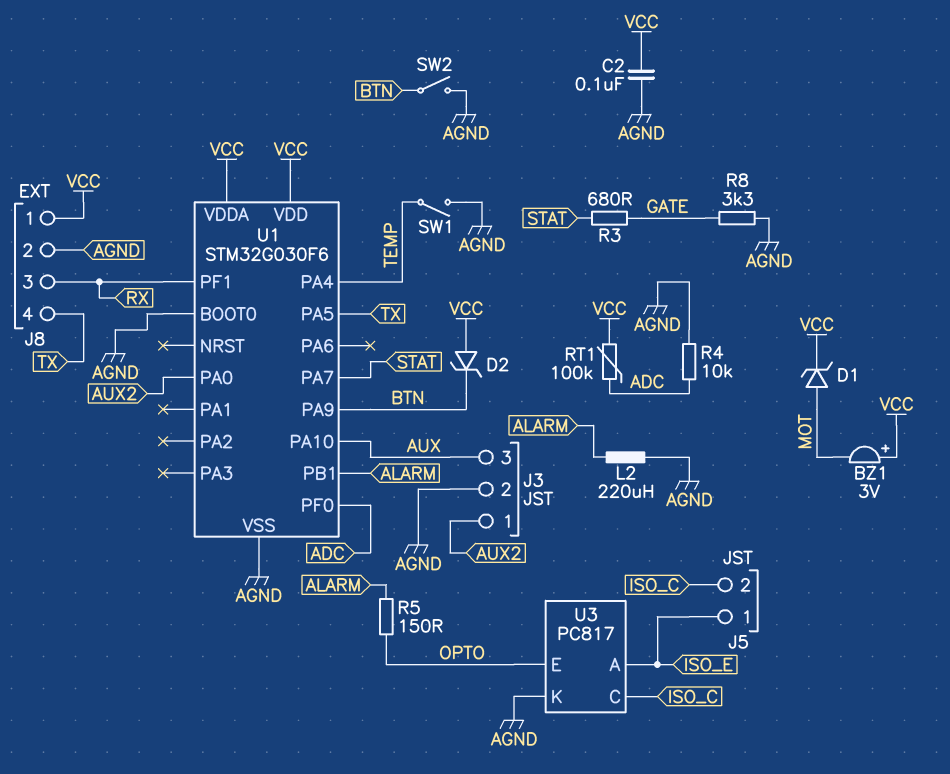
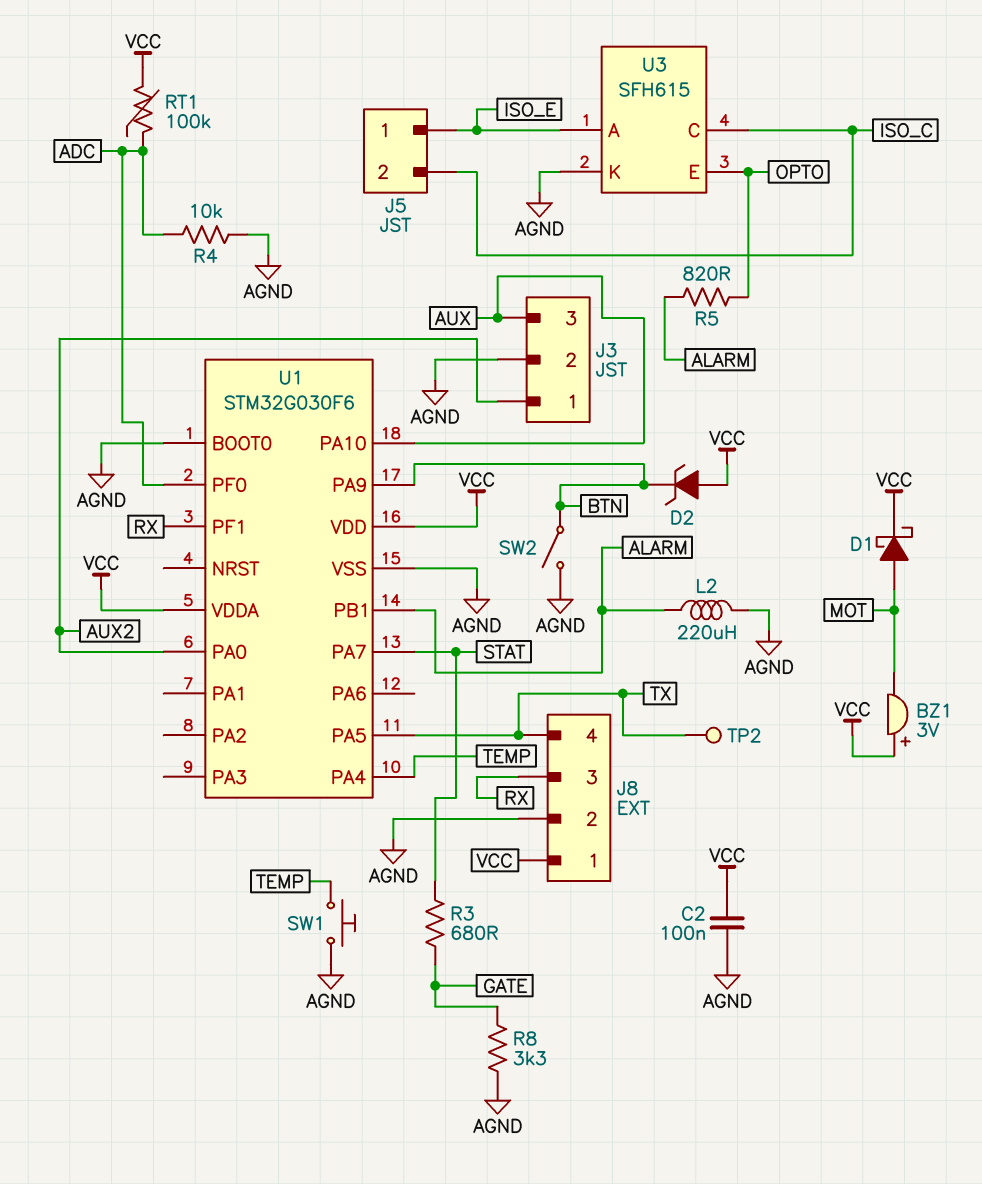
D1: zener (A MOT, K VCC) -> schottky (A MOT, K VCC)
R5: 150 (ALARM, OPTO) -> 820 (ALARM, OPTO)
SW1: switch (AGND, TEMP) -> button (AGND, TEMP)
TP2: none -> test point (TX)
U3: PC817 -> SFH615

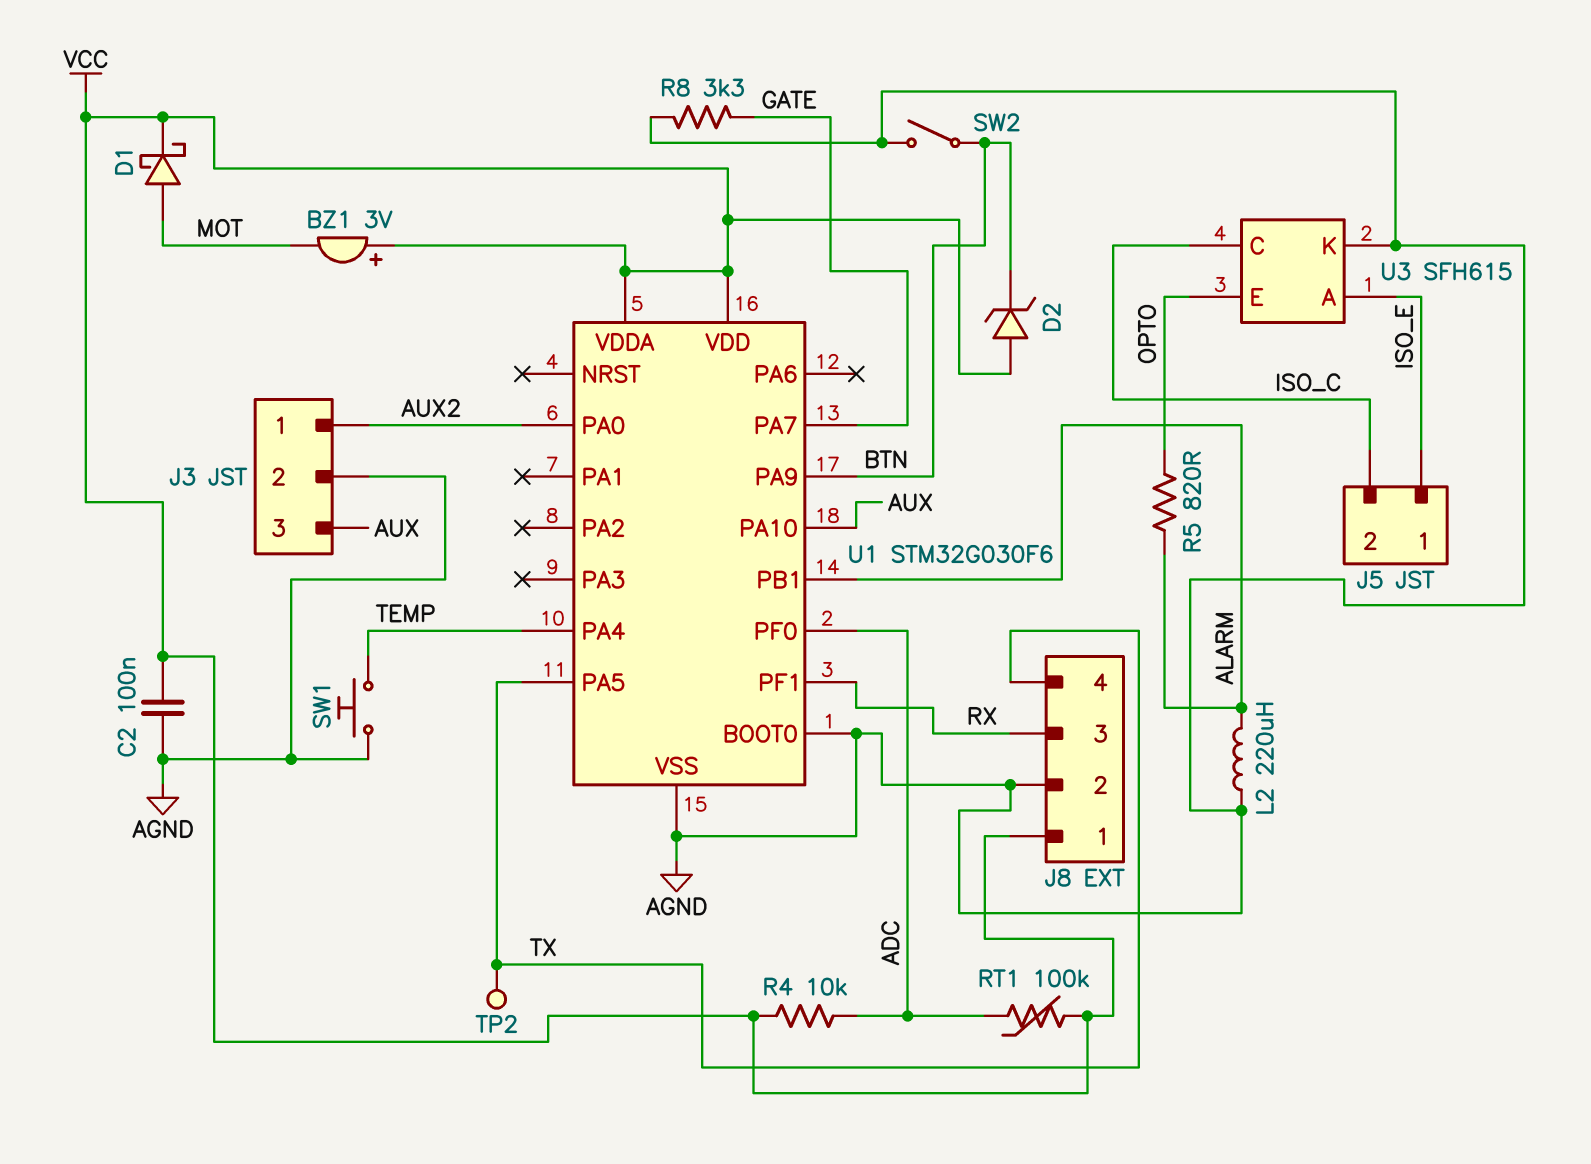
R3: 680 (GATE, STAT) -> none
R4: 10k (ADC, AGND) -> 10k (ADC, VCC)
U1 pin PA7: STAT -> GATE

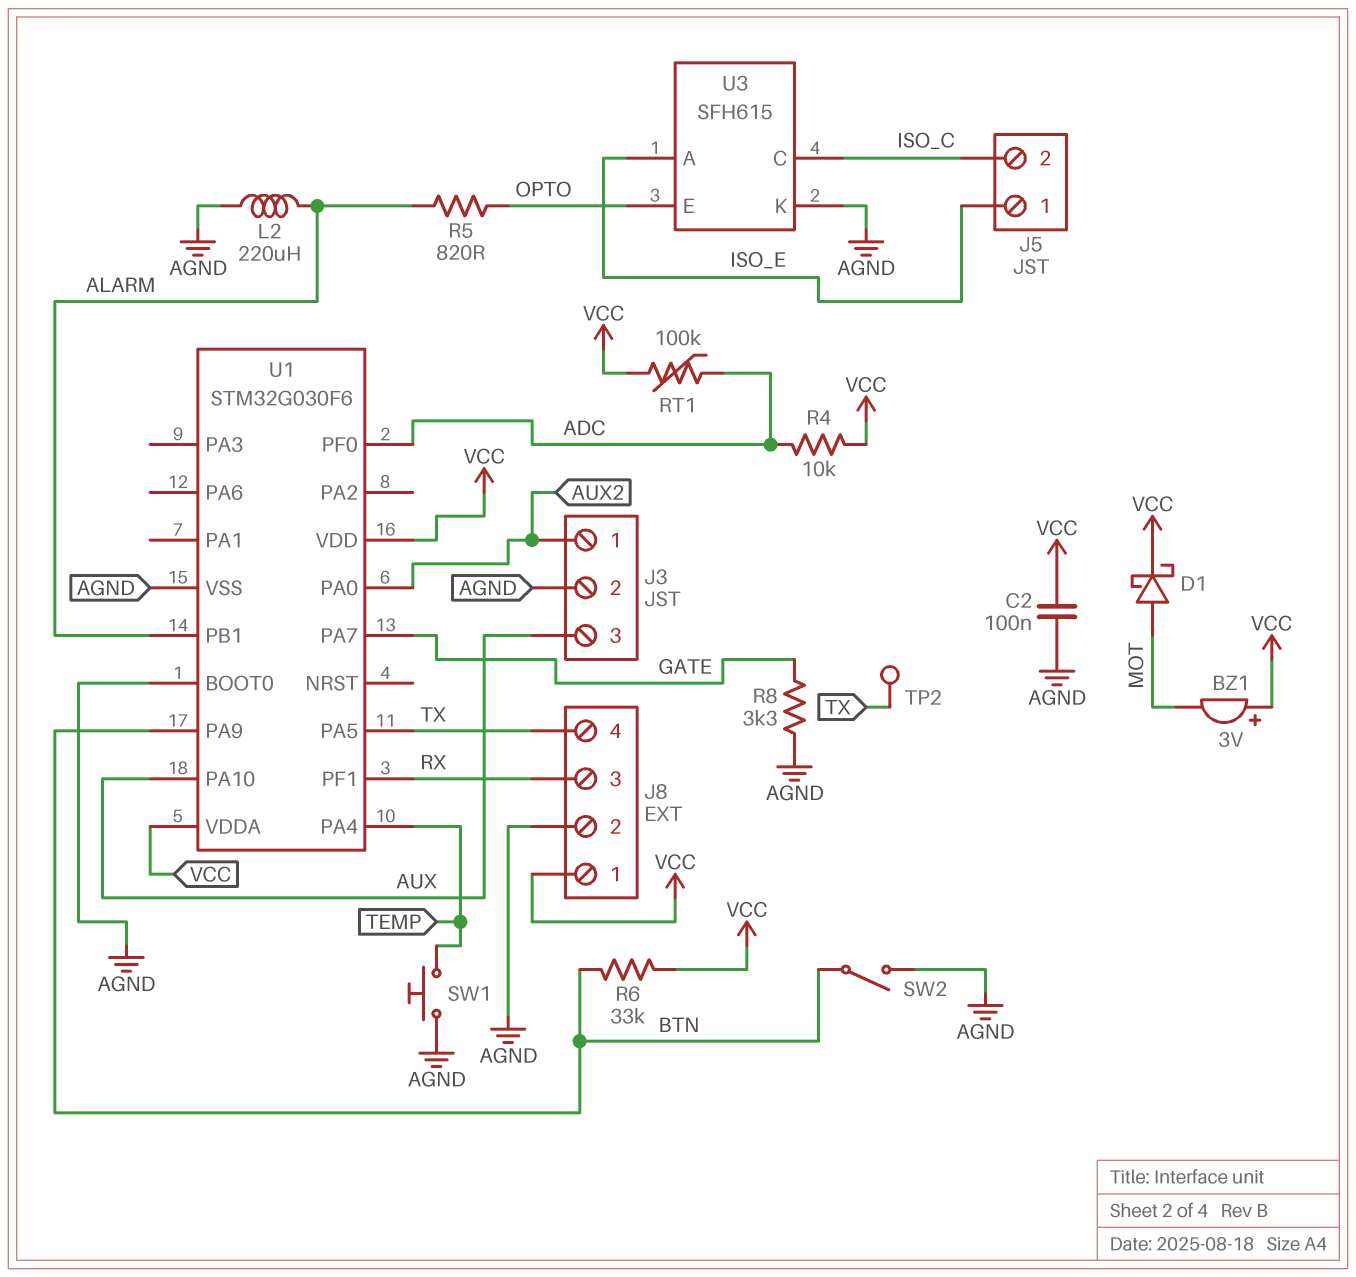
D2: zener (A VCC, K BTN) -> none
R6: none -> 33k (BTN, VCC)

